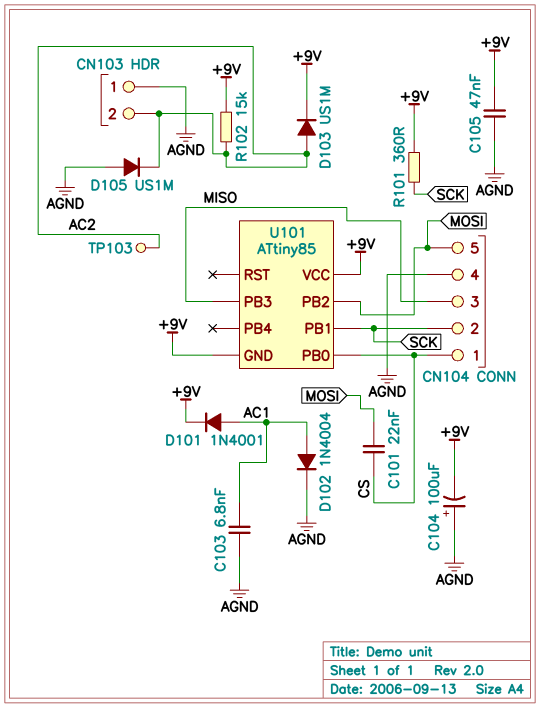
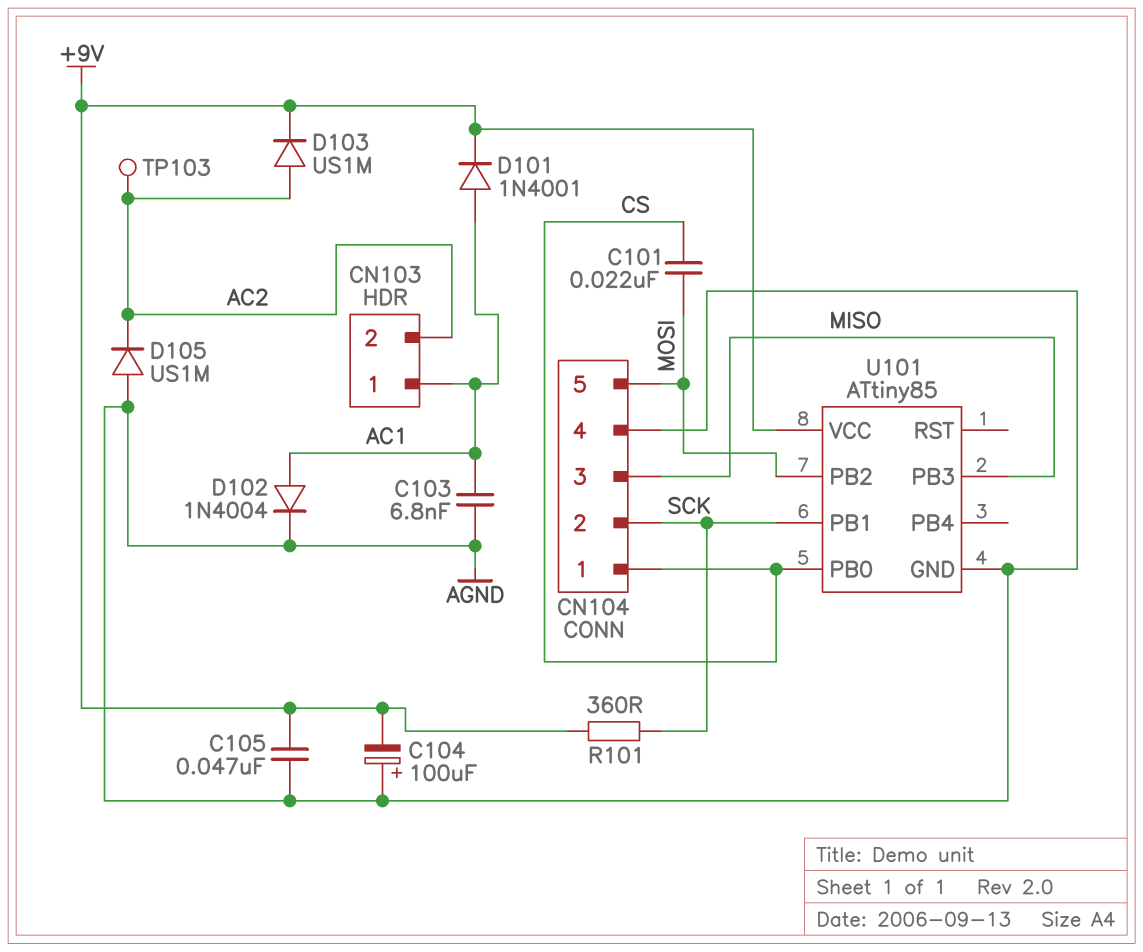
CN103 pin 1: AGND -> AC1
R102: 15k (+9V, AC2) -> none
U101 pin GND: +9V -> AGND

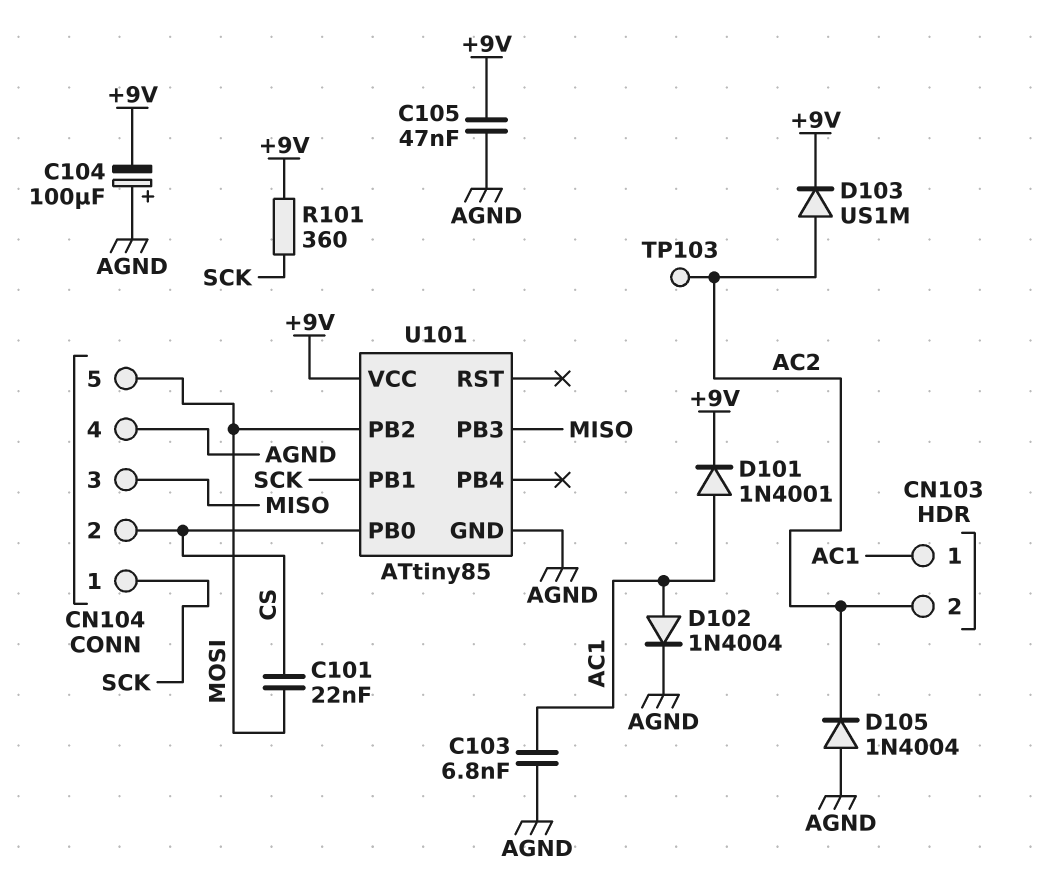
CN104 pin 1: CS -> SCK
CN104 pin 2: SCK -> CS
D105: diode US1M (A AGND, K AC2) -> diode 1N4004 (A AGND, K AC2)

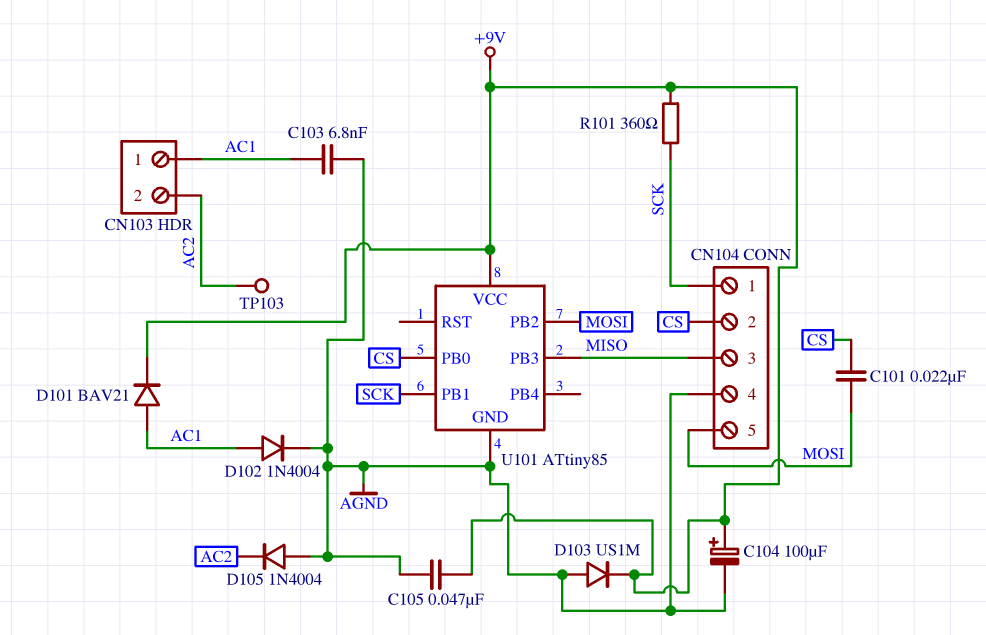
C104: 100uF (plus AGND, minus +9V) -> 100uF (plus +9V, minus AGND)
D101: diode 1N4001 (A AC1, K +9V) -> diode BAV21 (A AC1, K +9V)
D103: diode US1M (A AC2, K +9V) -> diode US1M (A AGND, K +9V)

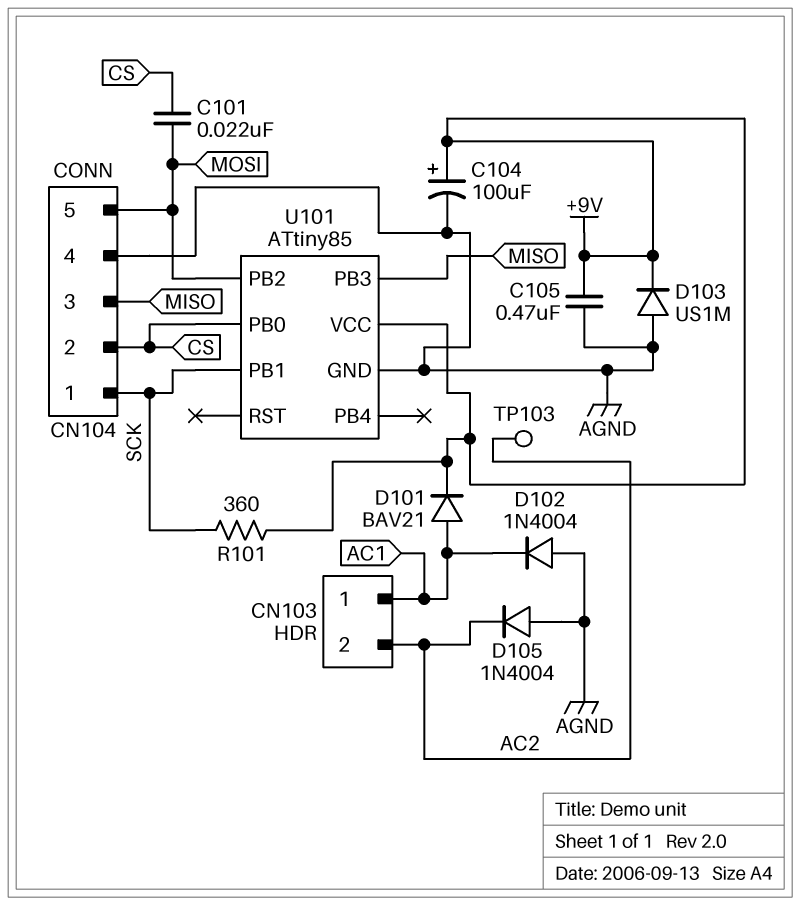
C103: 6.8nF (AC1, AGND) -> none
C105: 47nF (+9V, AGND) -> 470nF (+9V, AGND)
D102: diode 1N4004 (A AC1, K AGND) -> diode 1N4004 (A AGND, K AC1)

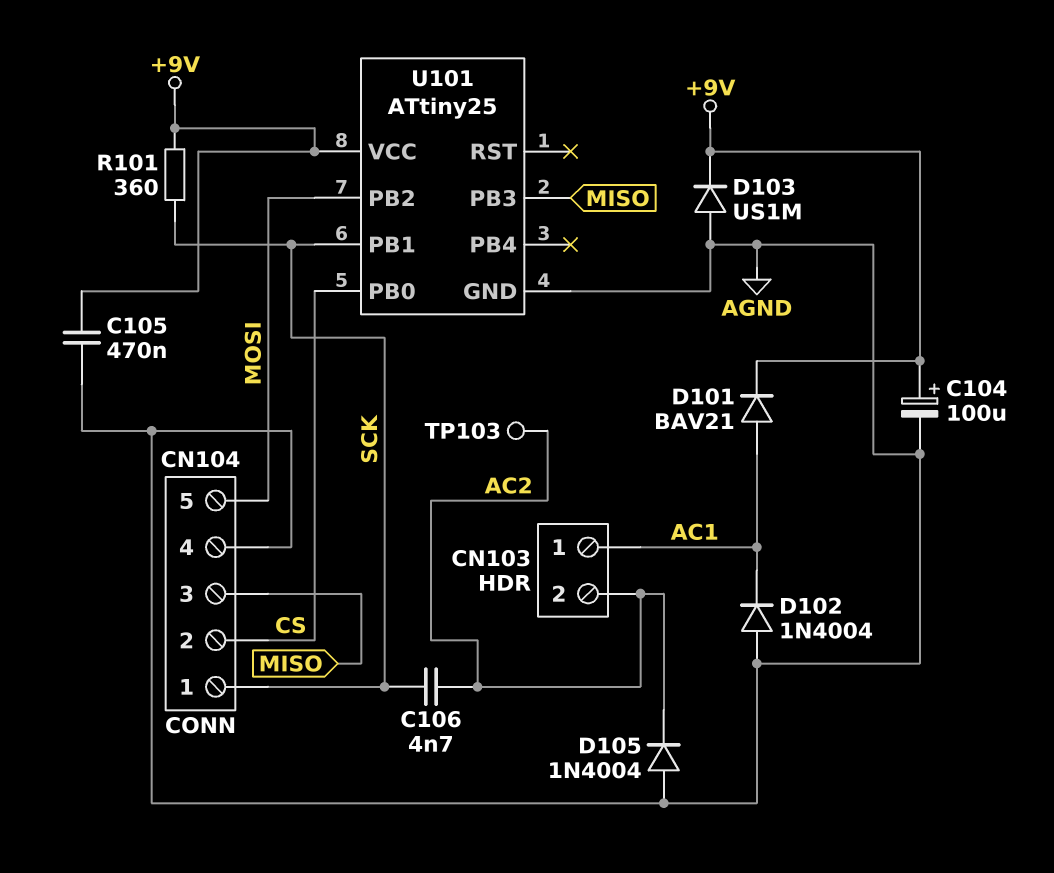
C101: 22nF (CS, MOSI) -> none
C106: none -> 4.7nF (AC2, SCK)
U101: ATtiny85 -> ATtiny25

